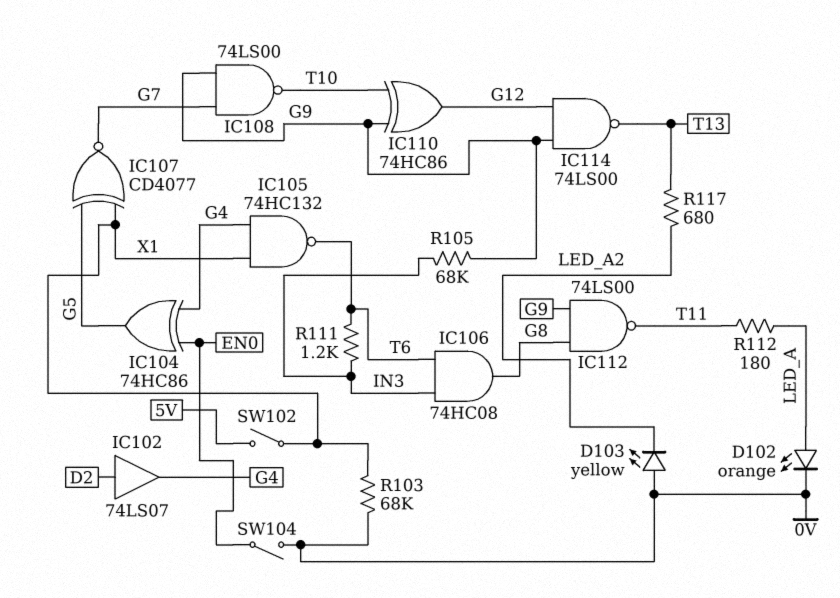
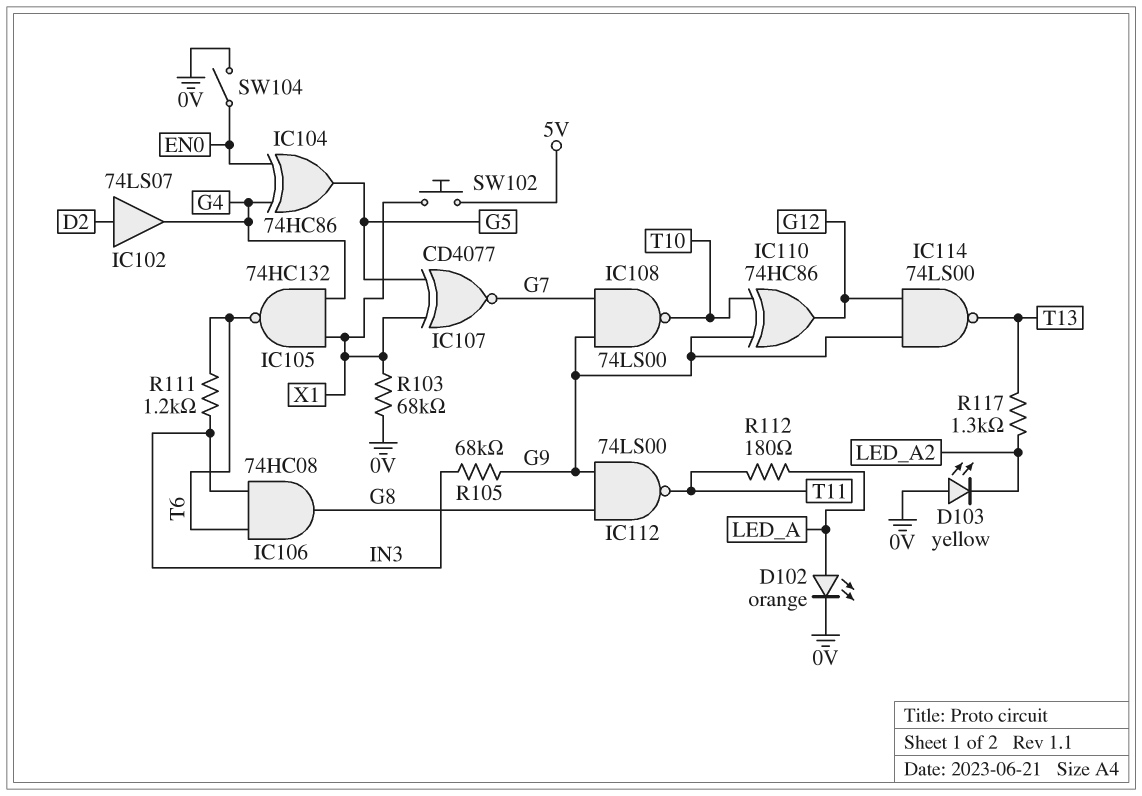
R117: 680 (LED_A2, T13) -> 1.3k (LED_A2, T13)
SW102: switch (5V, X1) -> button (5V, X1)

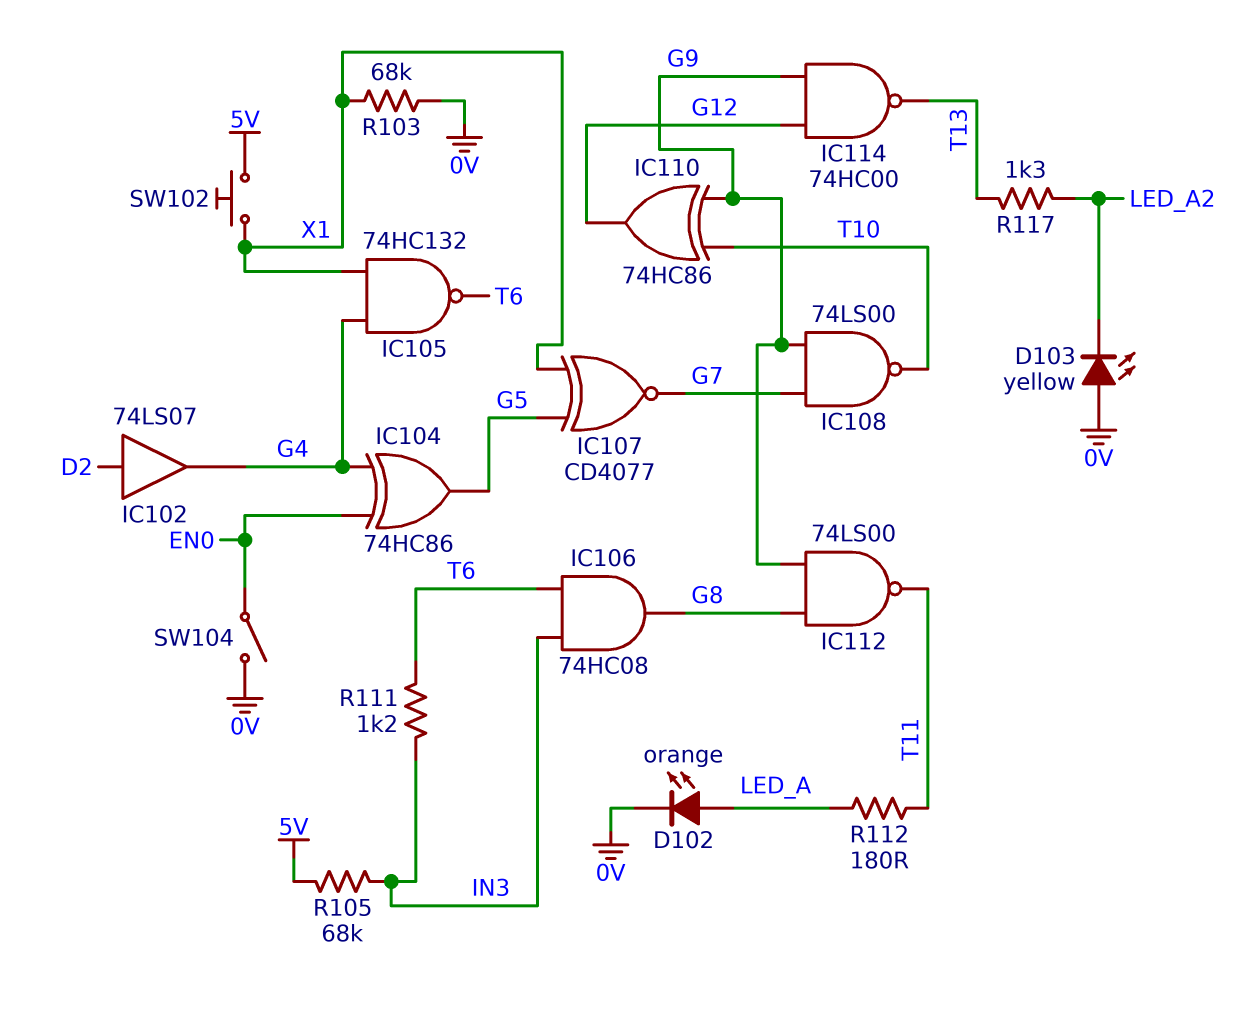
IC114: NAND 74LS00 (in G9, in G12, out T13) -> NAND 74HC00 (in G9, in G12, out T13)
R105: 68k (G9, IN3) -> 68k (5V, IN3)

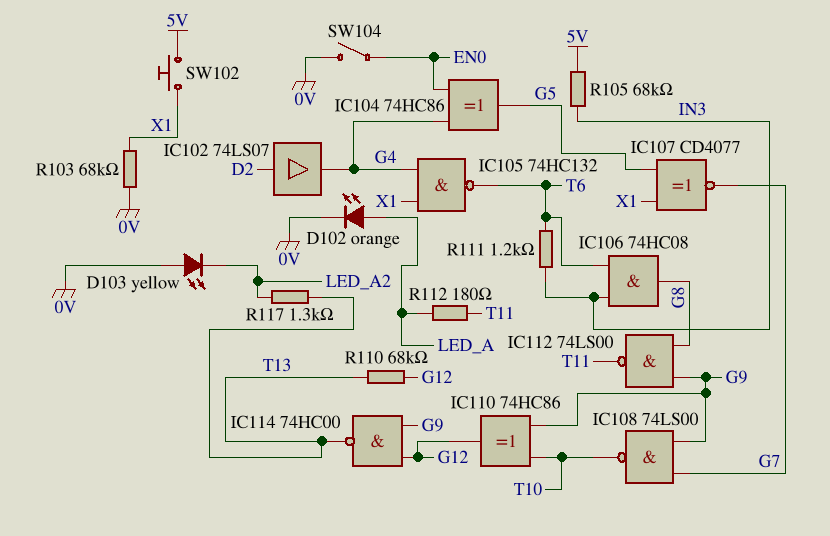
R110: none -> 68k (G12, T13)

